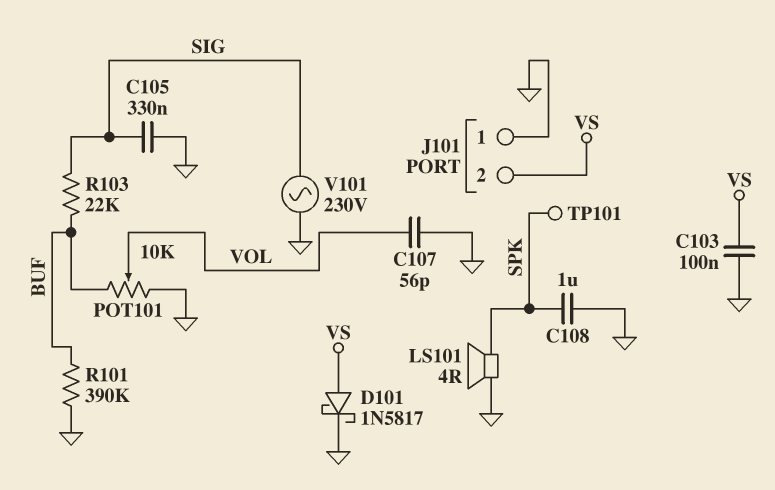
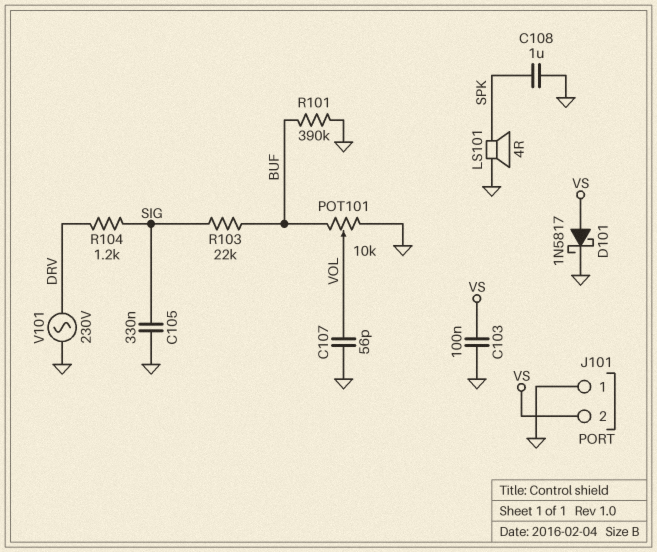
R104: none -> 1.2k (DRV, SIG)
TP101: test point (SPK) -> none
V101: AC 230V (GND, SIG) -> AC 230V (DRV, GND)

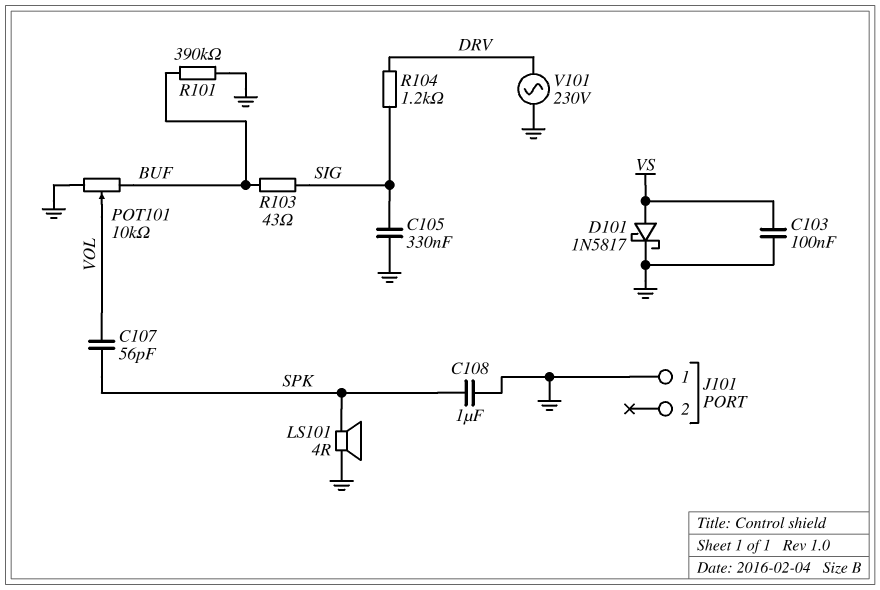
C107: 56pF (GND, VOL) -> 56pF (SPK, VOL)
J101 pin 2: VS -> none
R103: 22k (BUF, SIG) -> 43 (BUF, SIG)

